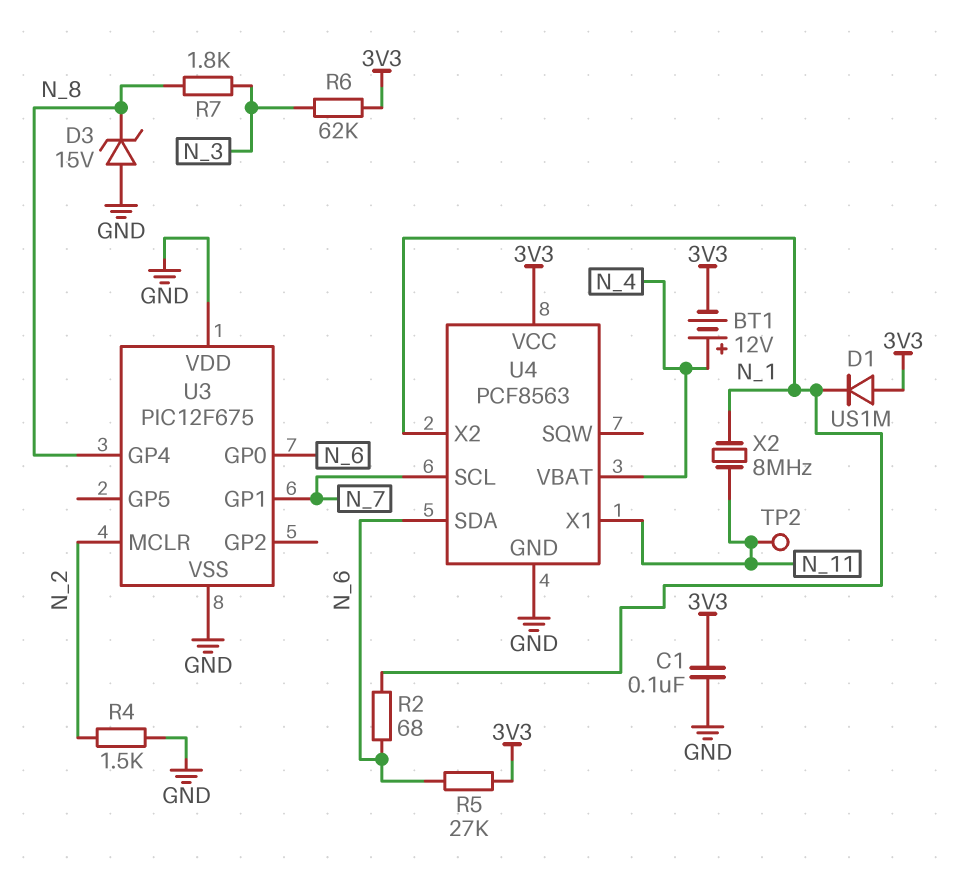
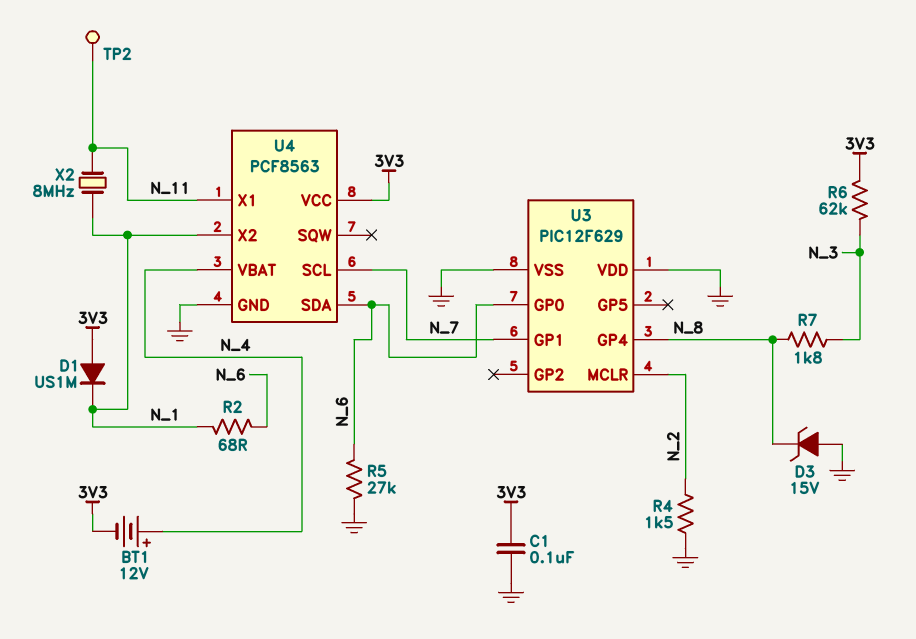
R5: 27k (3V3, N_6) -> 27k (GND, N_6)
U3: PIC12F675 -> PIC12F629

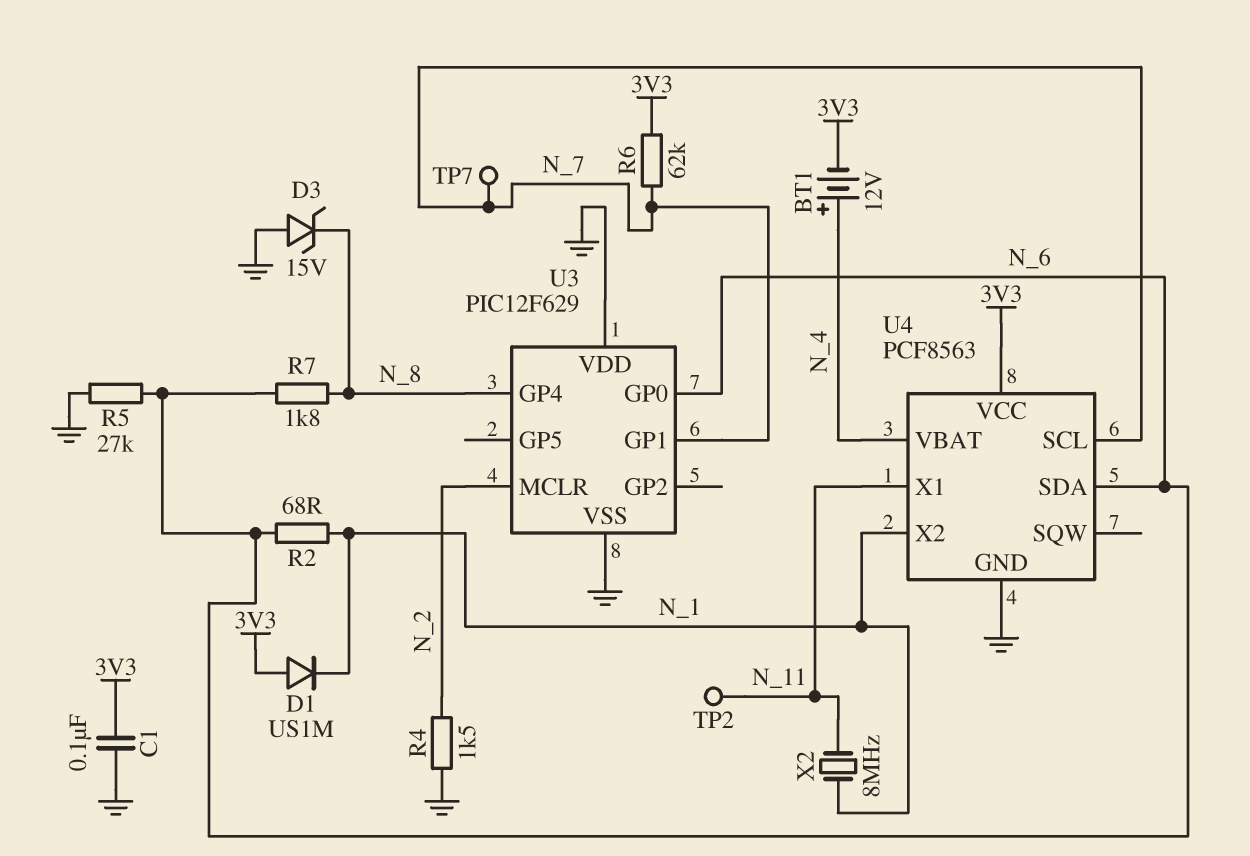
R6: 62k (3V3, N_3) -> 62k (3V3, N_7)
R7: 1.8k (N_3, N_8) -> 1.8k (N_6, N_8)
TP7: none -> test point (N_7)

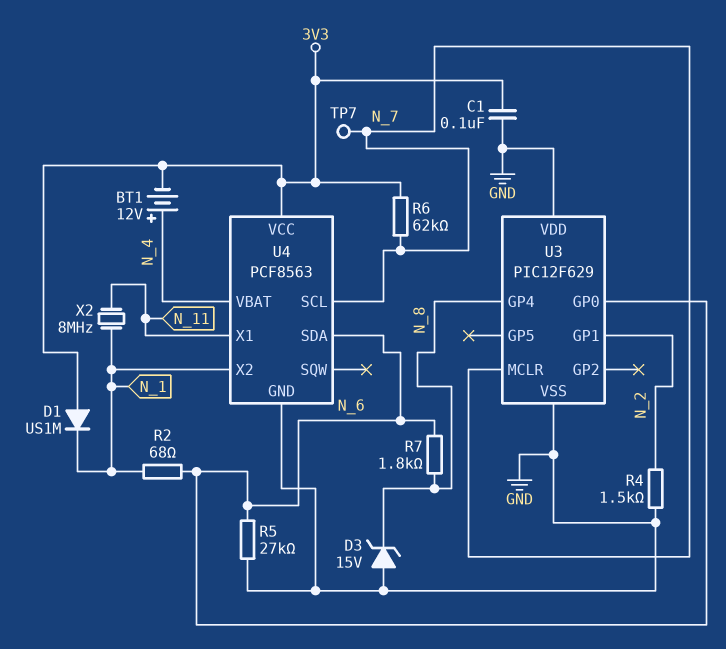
TP2: test point (N_11) -> none
U3 pin GP1: N_7 -> N_2
U3 pin MCLR: N_2 -> N_7

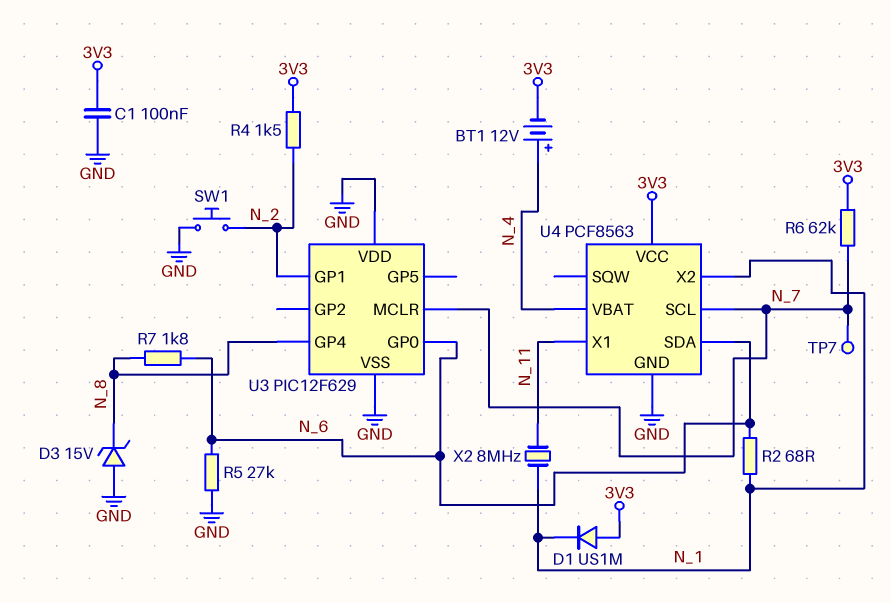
R4: 1.5k (GND, N_2) -> 1.5k (3V3, N_2)
SW1: none -> button (GND, N_2)

